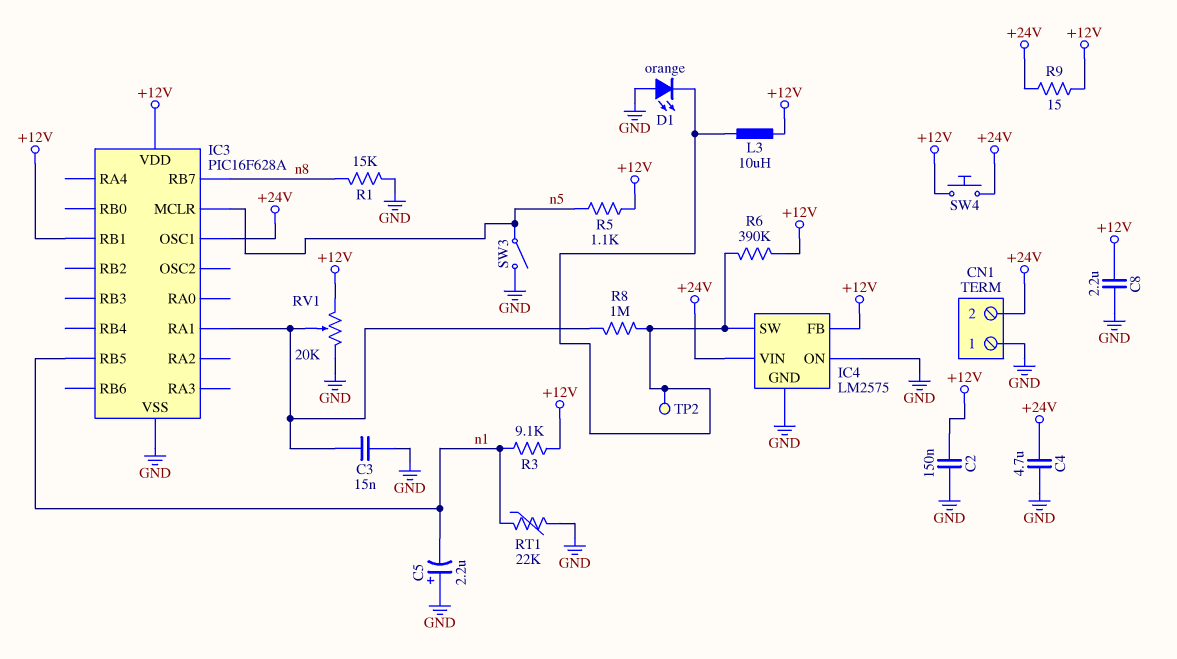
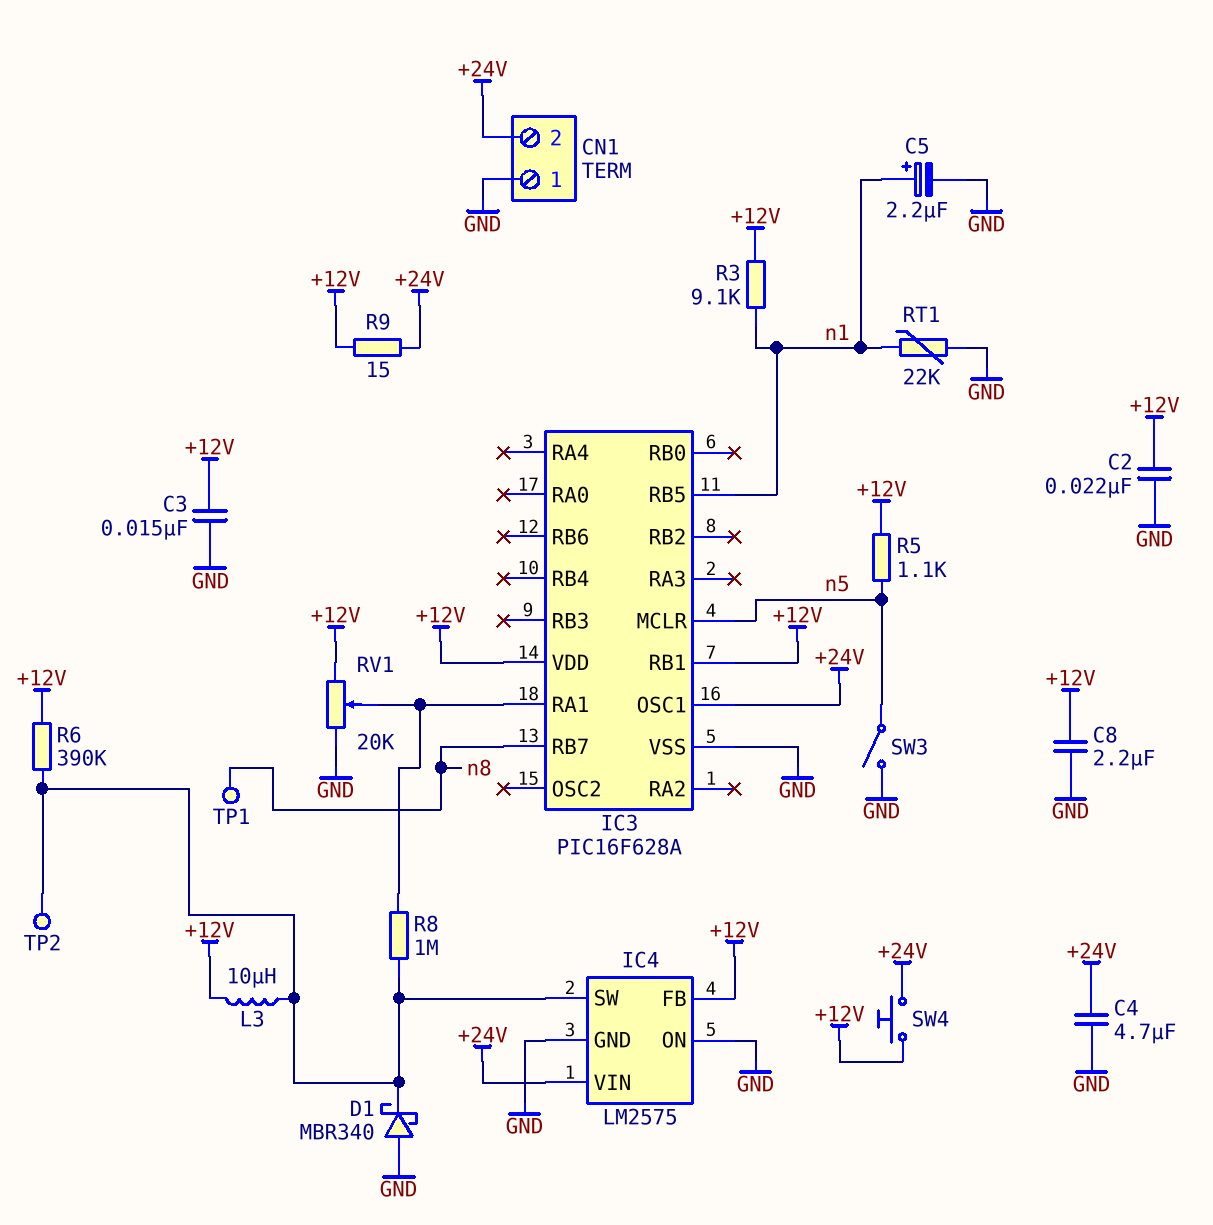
C2: 150nF (+12V, GND) -> 22nF (+12V, GND)
C3: 15nF (GND, IC3/RA1) -> 15nF (+12V, GND)
C5: 2.2uF (plus GND, minus n1) -> 2.2uF (plus n1, minus GND)
D1: LED orange (A GND, K IC4/SW) -> schottky MBR340 (A GND, K IC4/SW)
R1: 15k (GND, n8) -> none
TP1: none -> test point (n8)

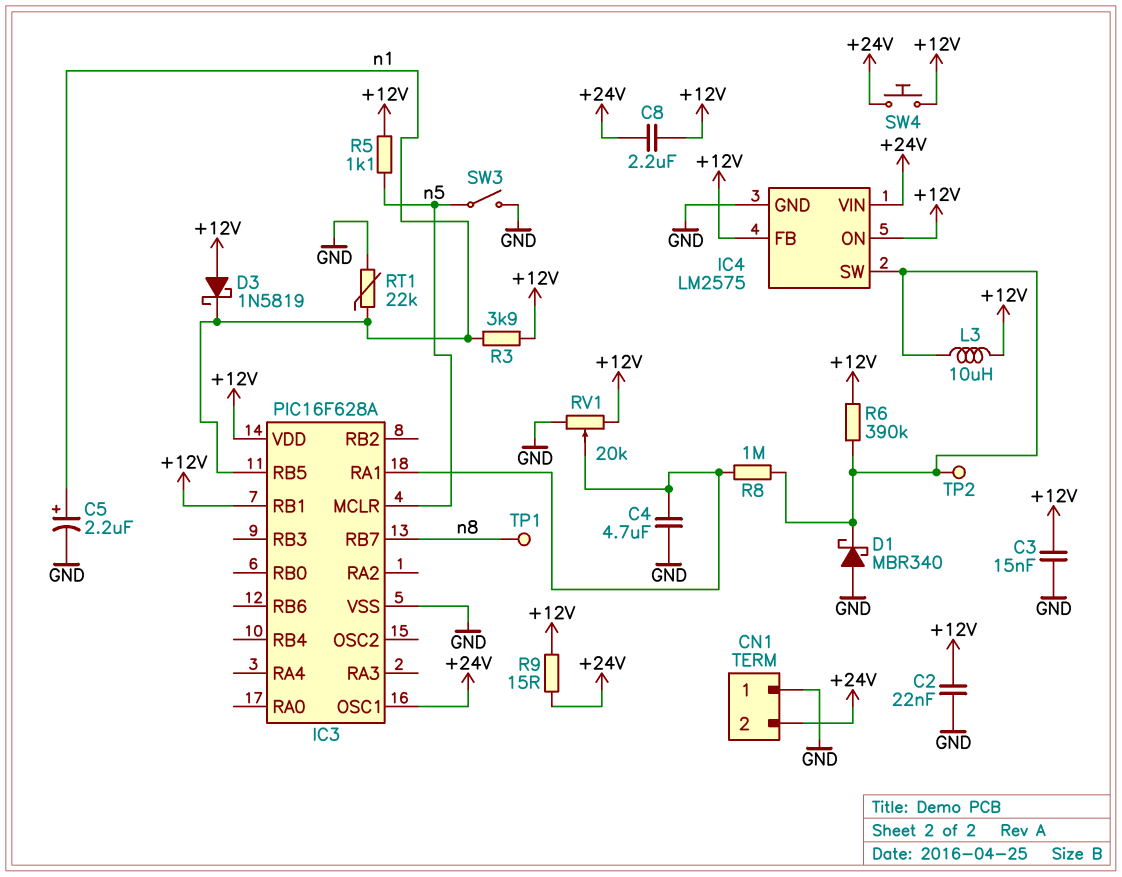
C4: 4.7uF (+24V, GND) -> 4.7uF (GND, IC3/RA1)
C8: 2.2uF (+12V, GND) -> 2.2uF (+12V, +24V)
D3: none -> schottky 1N5819 (A +12V, K n1)
IC4 pin ON: GND -> +12V
R3: 9.1k (+12V, n1) -> 3.9k (+12V, n1)

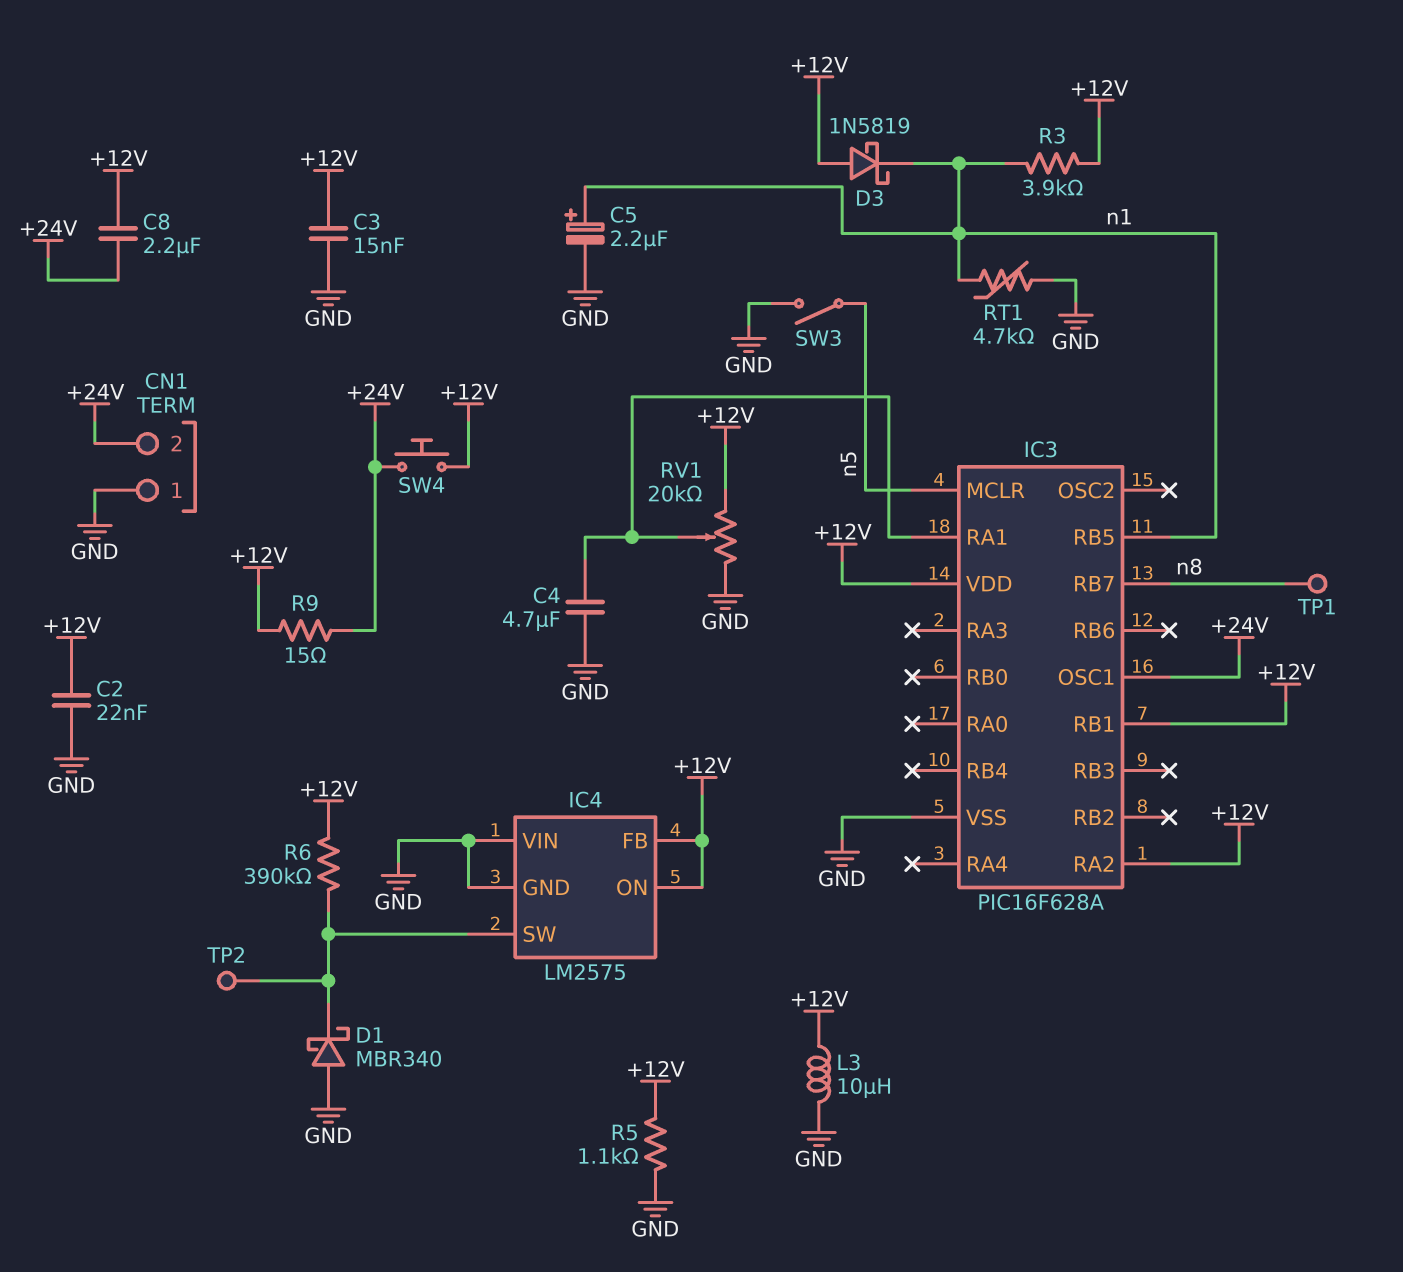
IC3 pin RA2: none -> +12V
IC4 pin VIN: +24V -> GND
L3: 10uH (+12V, IC4/SW) -> 10uH (+12V, GND)
R5: 1.1k (+12V, n5) -> 1.1k (+12V, GND)
R8: 1M (IC3/RA1, IC4/SW) -> none
RT1: 22k (GND, n1) -> 4.7k (GND, n1)

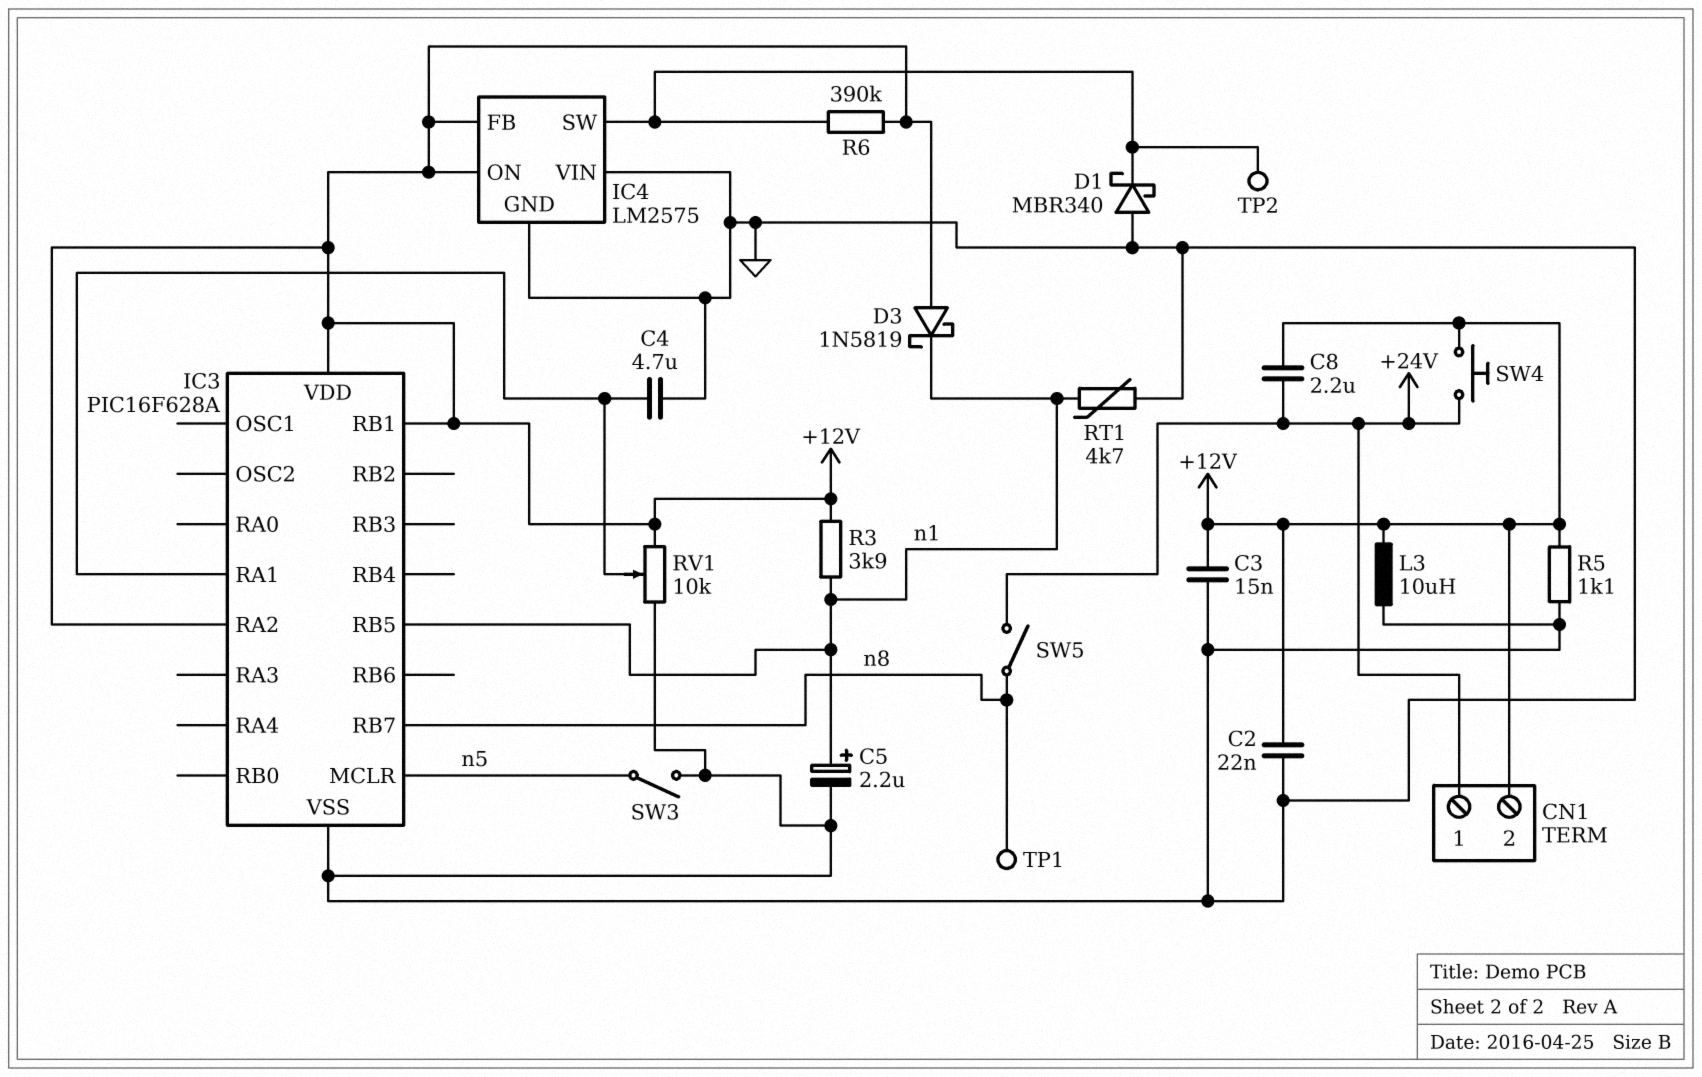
CN1 pin 1: GND -> +24V
CN1 pin 2: +24V -> +12V
IC3 pin OSC1: +24V -> none
R9: 15 (+12V, +24V) -> none
RV1: 20k (+12V, GND, wiper IC3/RA1) -> 10k (+12V, GND, wiper IC3/RA1)
SW5: none -> switch (+24V, n8)

